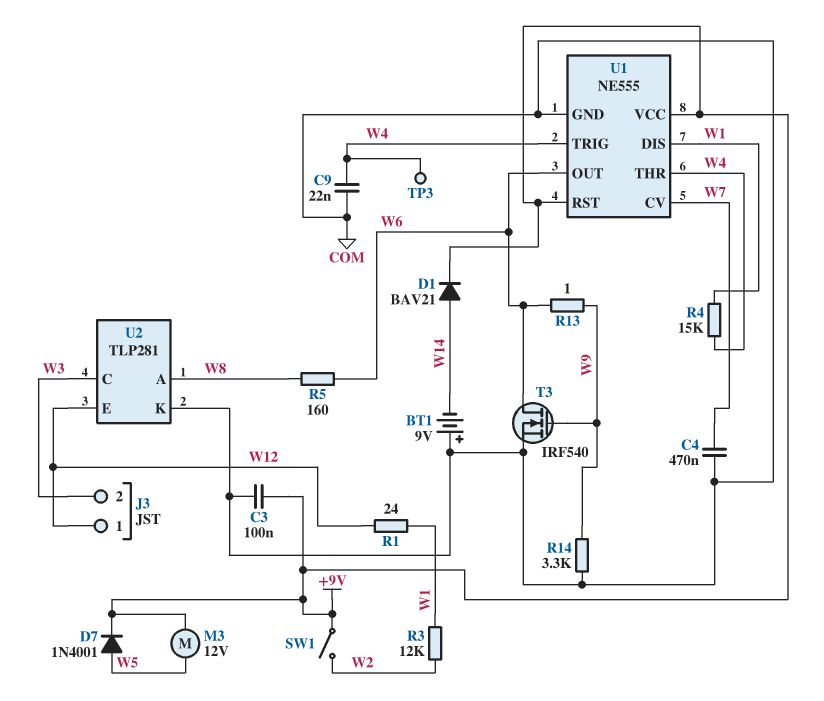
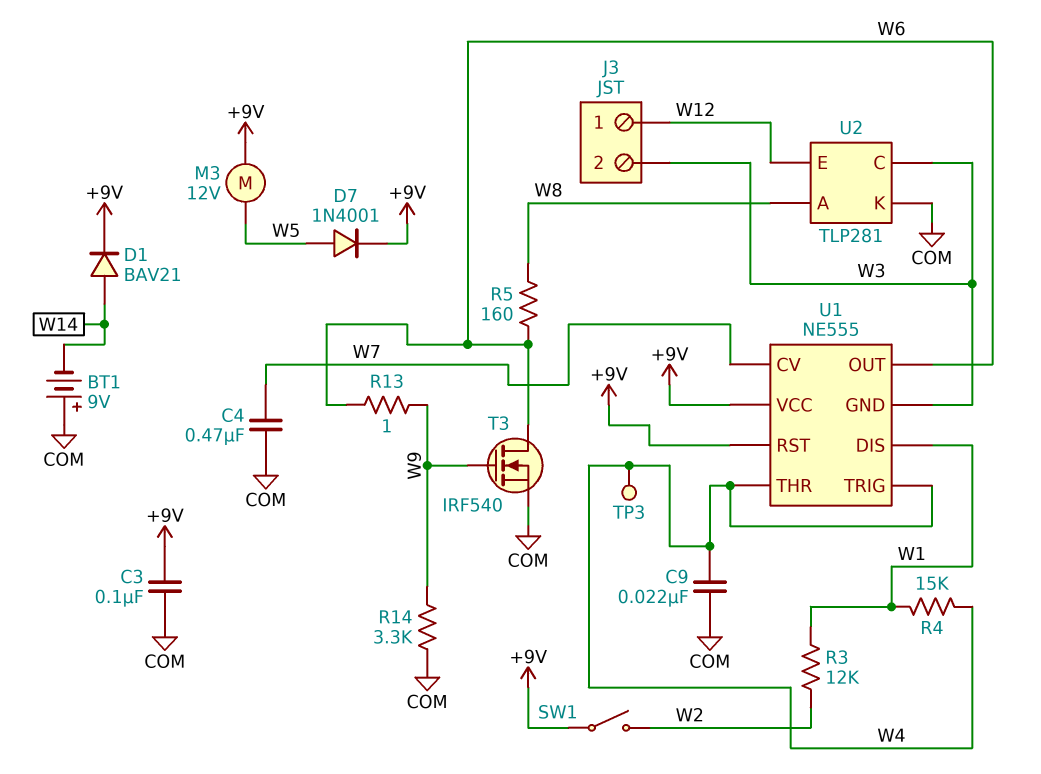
R1: 24 (W1, W12) -> none
U1 pin GND: COM -> W3

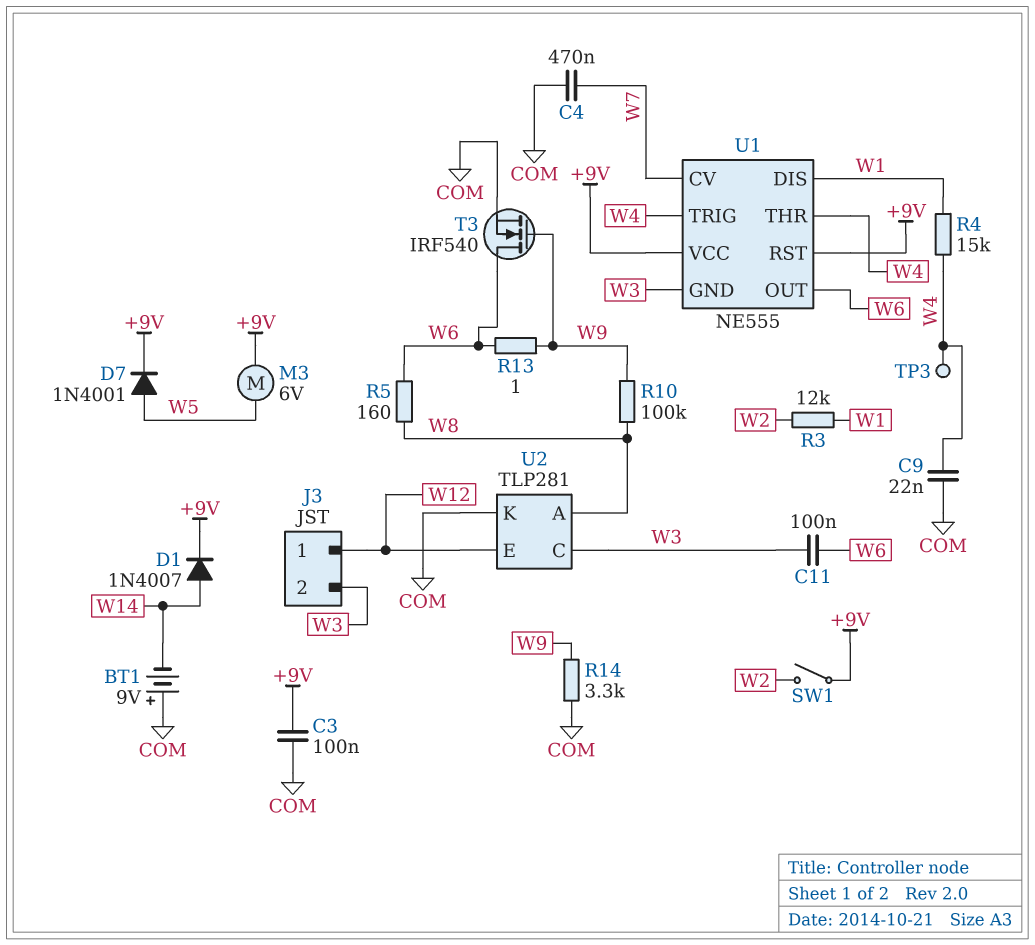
C11: none -> 100nF (W3, W6)
D1: diode BAV21 (A W14, K +9V) -> diode 1N4007 (A W14, K +9V)
M3: motor 12V (+9V, W5) -> motor 6V (+9V, W5)
R10: none -> 100k (W8, W9)

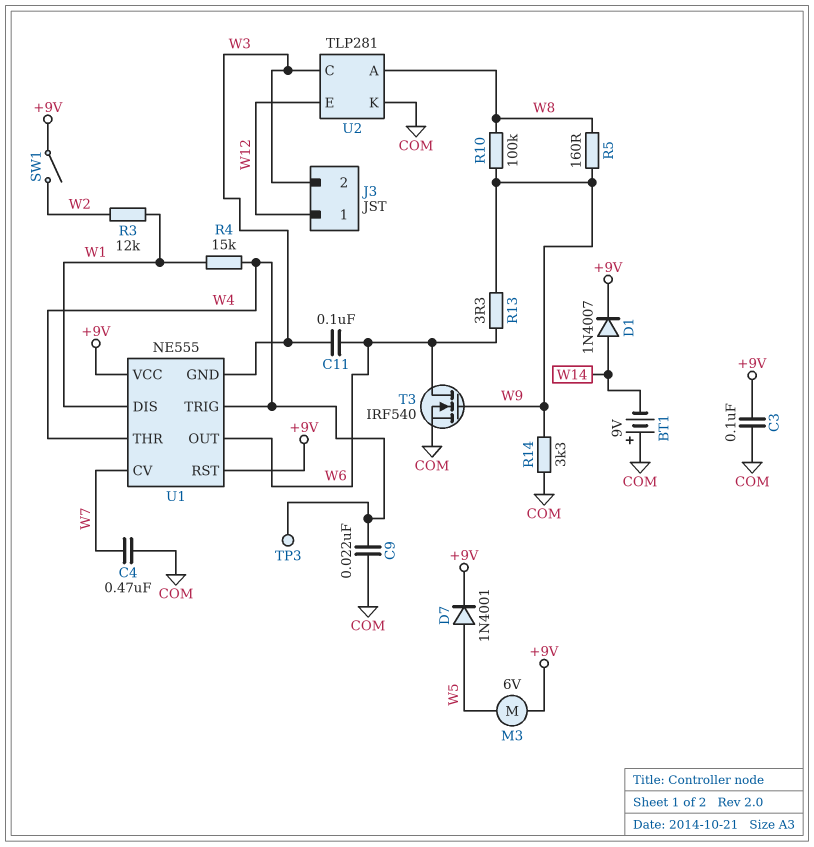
R5: 160 (W6, W8) -> 160 (W8, W9)
R13: 1 (W6, W9) -> 3.3 (W6, W9)

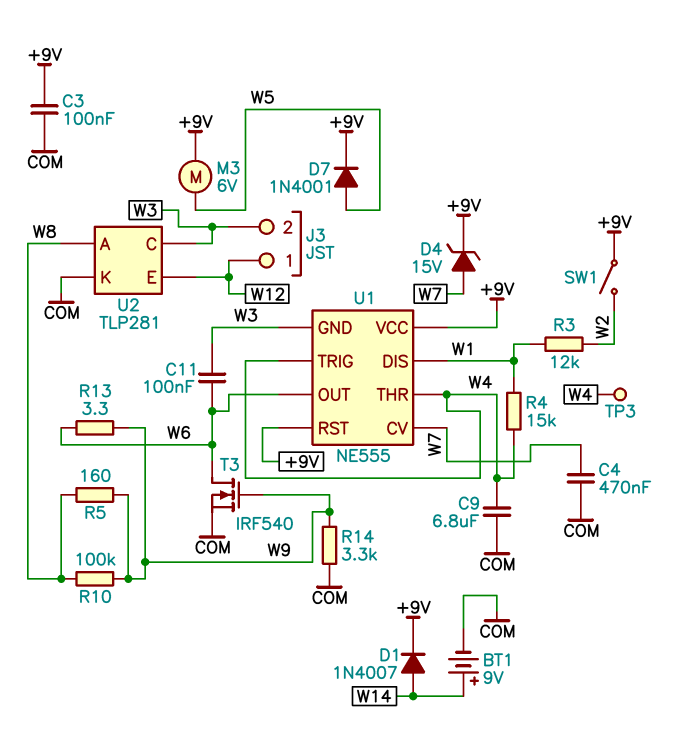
BT1: 9V (plus COM, minus W14) -> 9V (plus W14, minus COM)
C9: 22nF (COM, W4) -> 6.8uF (COM, W4)
D4: none -> zener 15V (A W7, K +9V)

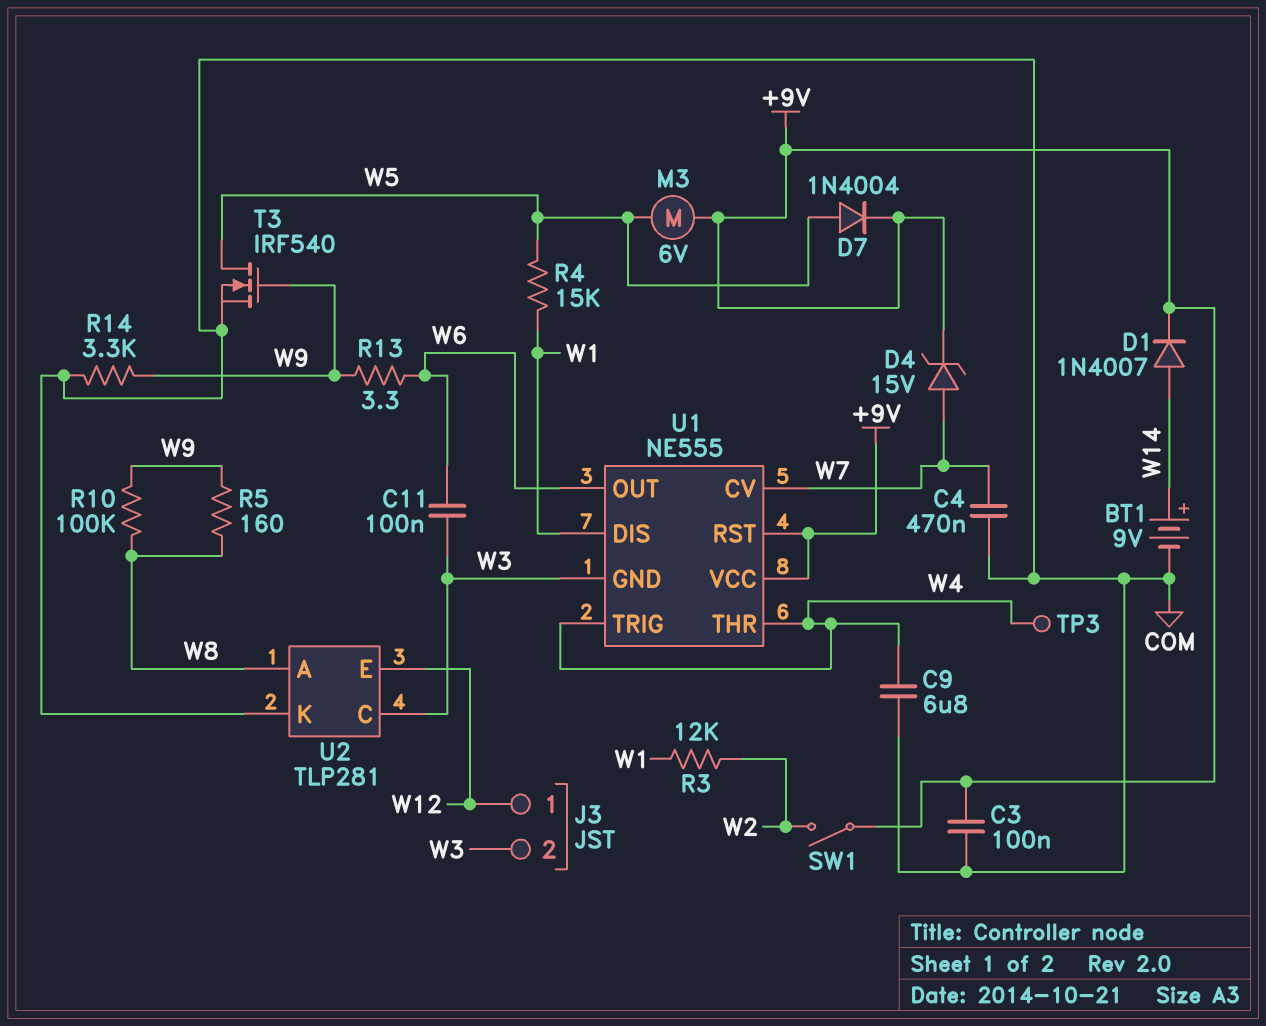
D7: diode 1N4001 (A W5, K +9V) -> diode 1N4004 (A W5, K +9V)
R4: 15k (W1, W4) -> 15k (W1, W5)
T3: NMOS IRF540 (G W9, D W6, S COM) -> NMOS IRF540 (G W9, D W5, S COM)

